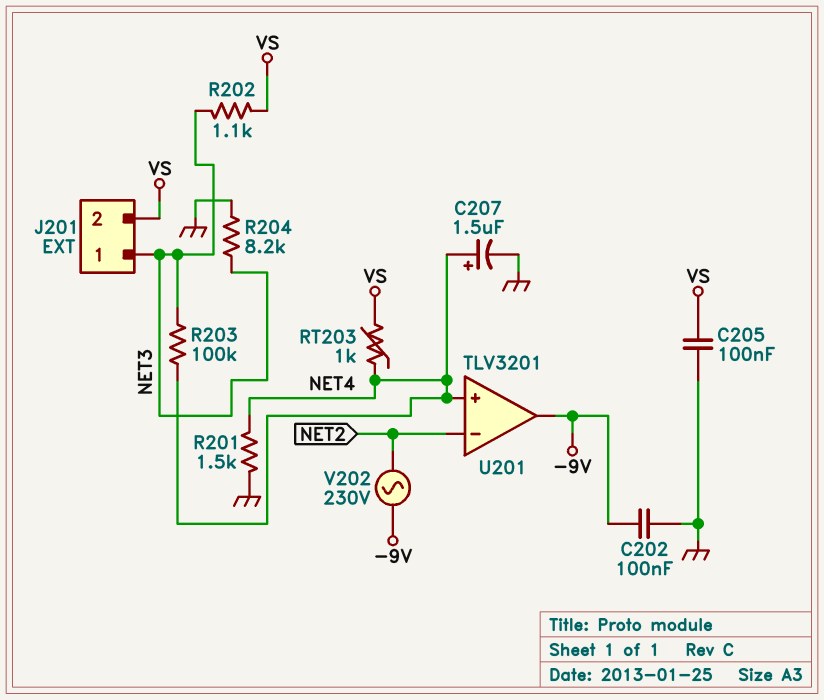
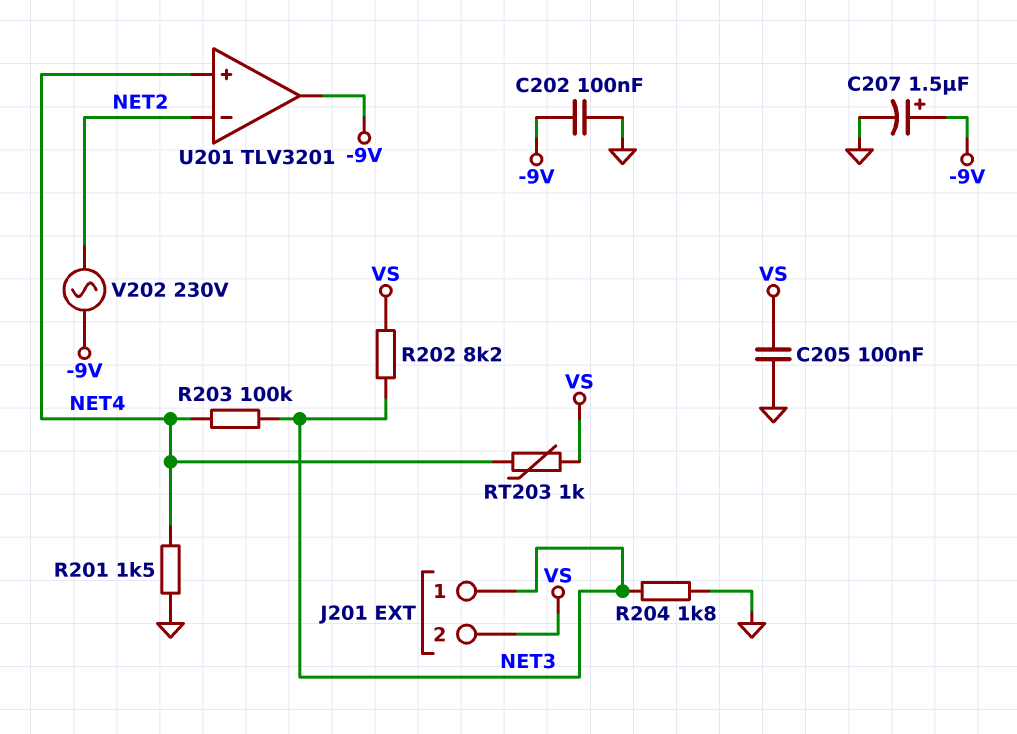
C207: 1.5uF (plus NET4, minus GND) -> 1.5uF (plus -9V, minus GND)
R202: 1.1k (NET3, VS) -> 8.2k (NET3, VS)
R204: 8.2k (GND, NET3) -> 1.8k (GND, NET3)

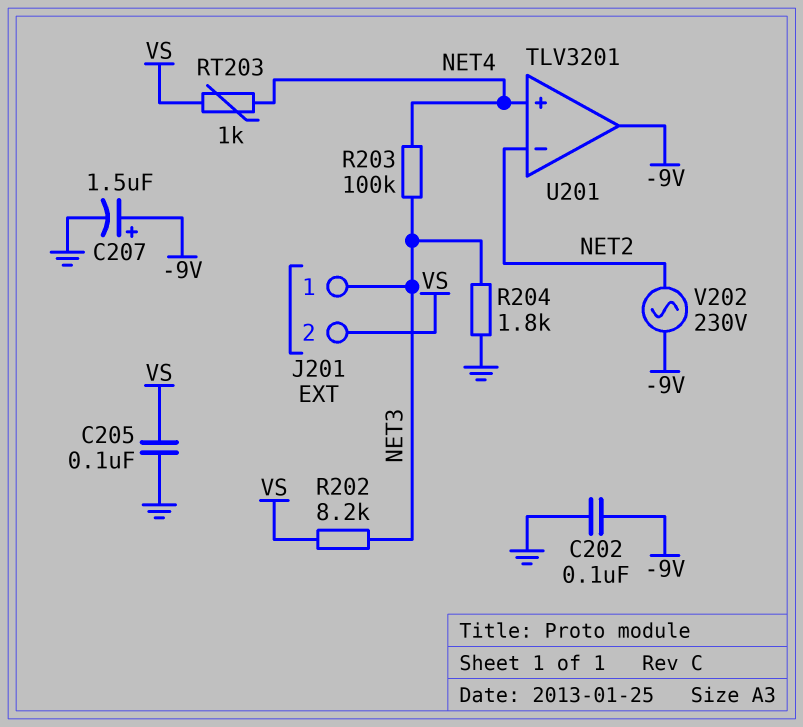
R201: 1.5k (GND, NET4) -> none

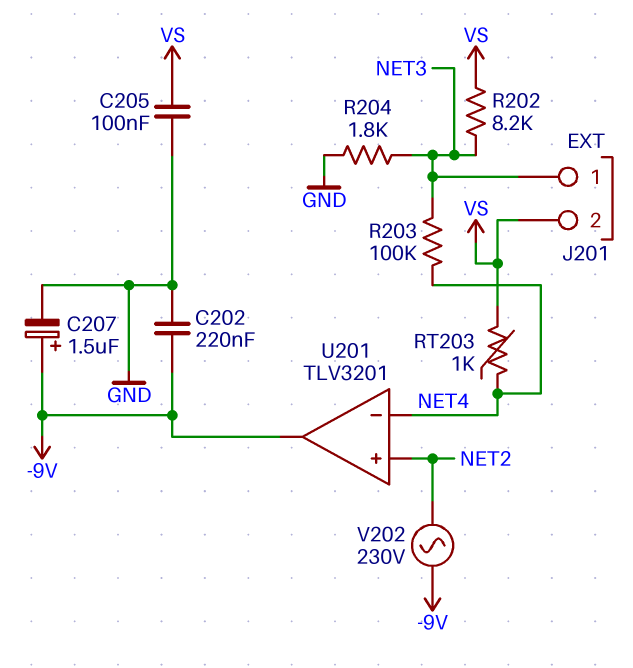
C202: 100nF (-9V, GND) -> 220nF (-9V, GND)
U201 pin in+: NET4 -> NET2
U201 pin in-: NET2 -> NET4

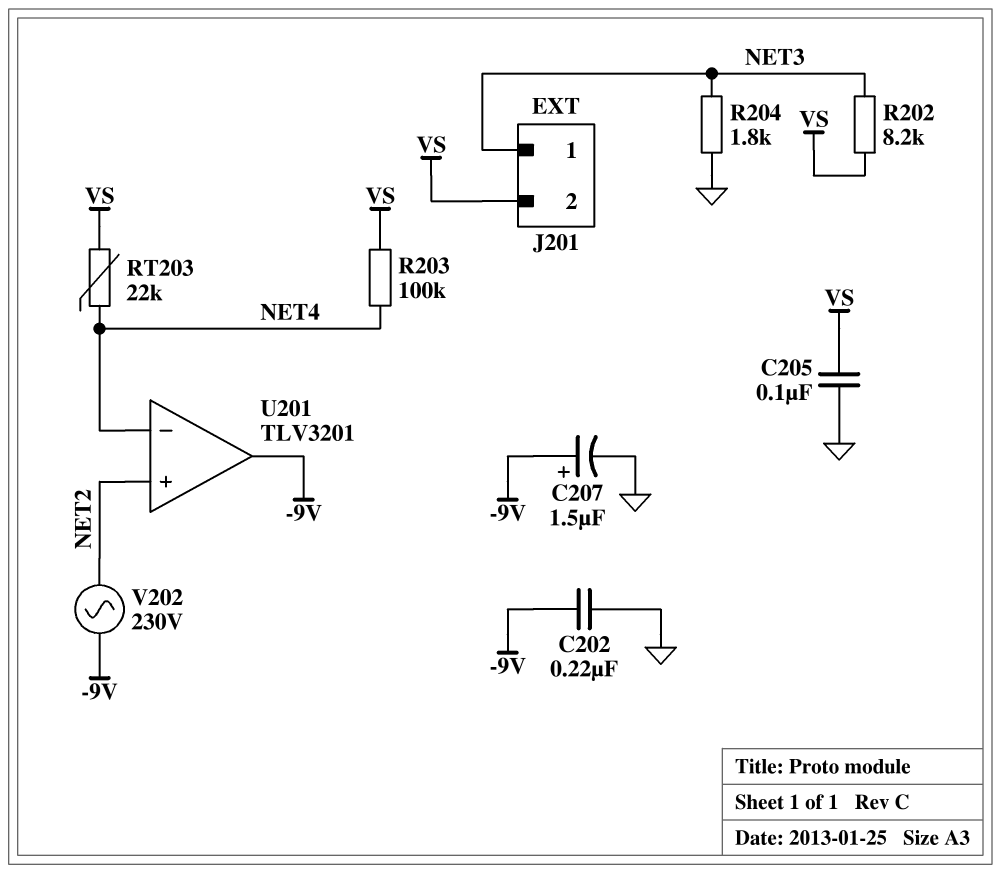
R203: 100k (NET3, NET4) -> 100k (NET4, VS)
RT203: 1k (NET4, VS) -> 22k (NET4, VS)

